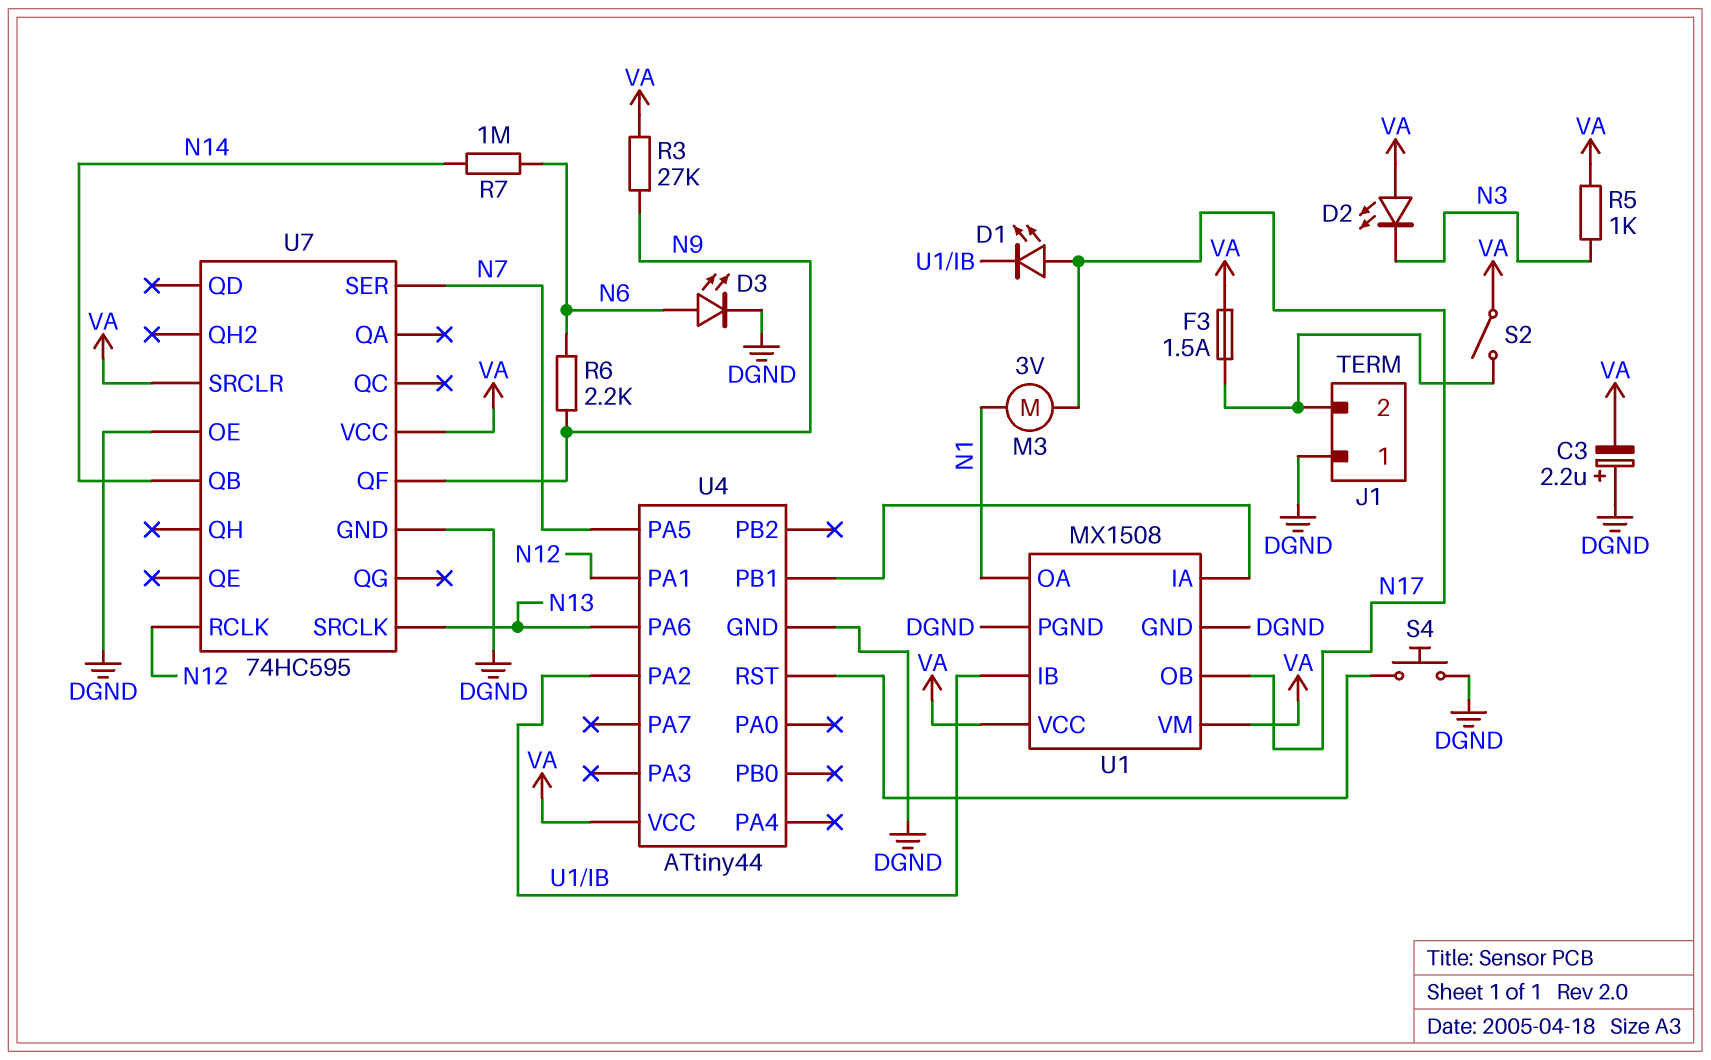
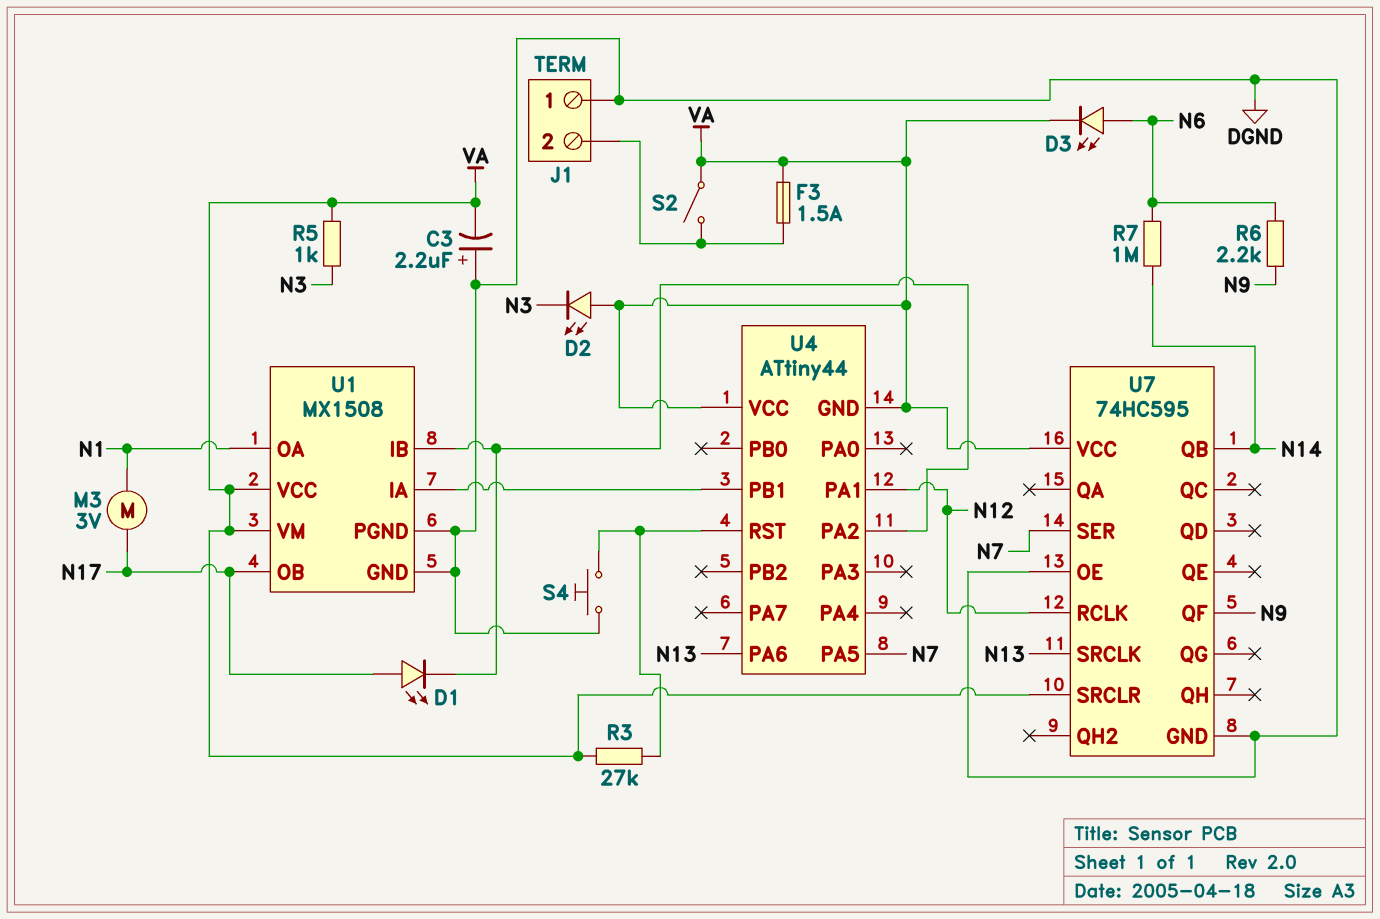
D3: LED (A N6, K DGND) -> LED (A N6, K VA)
R3: 27k (N9, VA) -> 27k (U4/RST, VA)
U4 pin GND: DGND -> VA

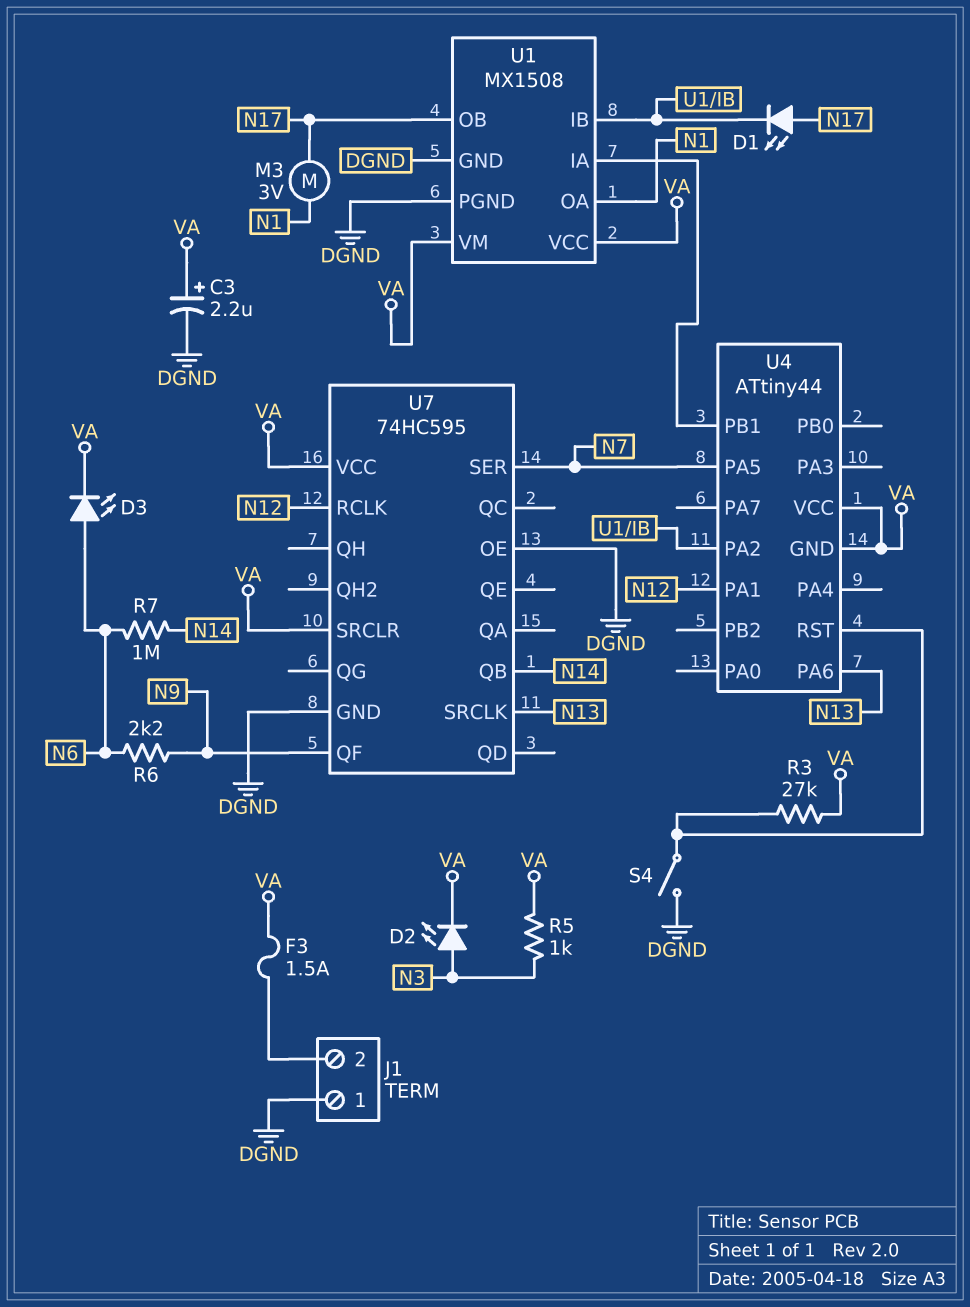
C3: 2.2uF (plus DGND, minus VA) -> 2.2uF (plus VA, minus DGND)
D2: LED (A VA, K N3) -> LED (A N3, K VA)
S2: switch (J1/2, VA) -> none
S4: button (DGND, U4/RST) -> switch (DGND, U4/RST)

